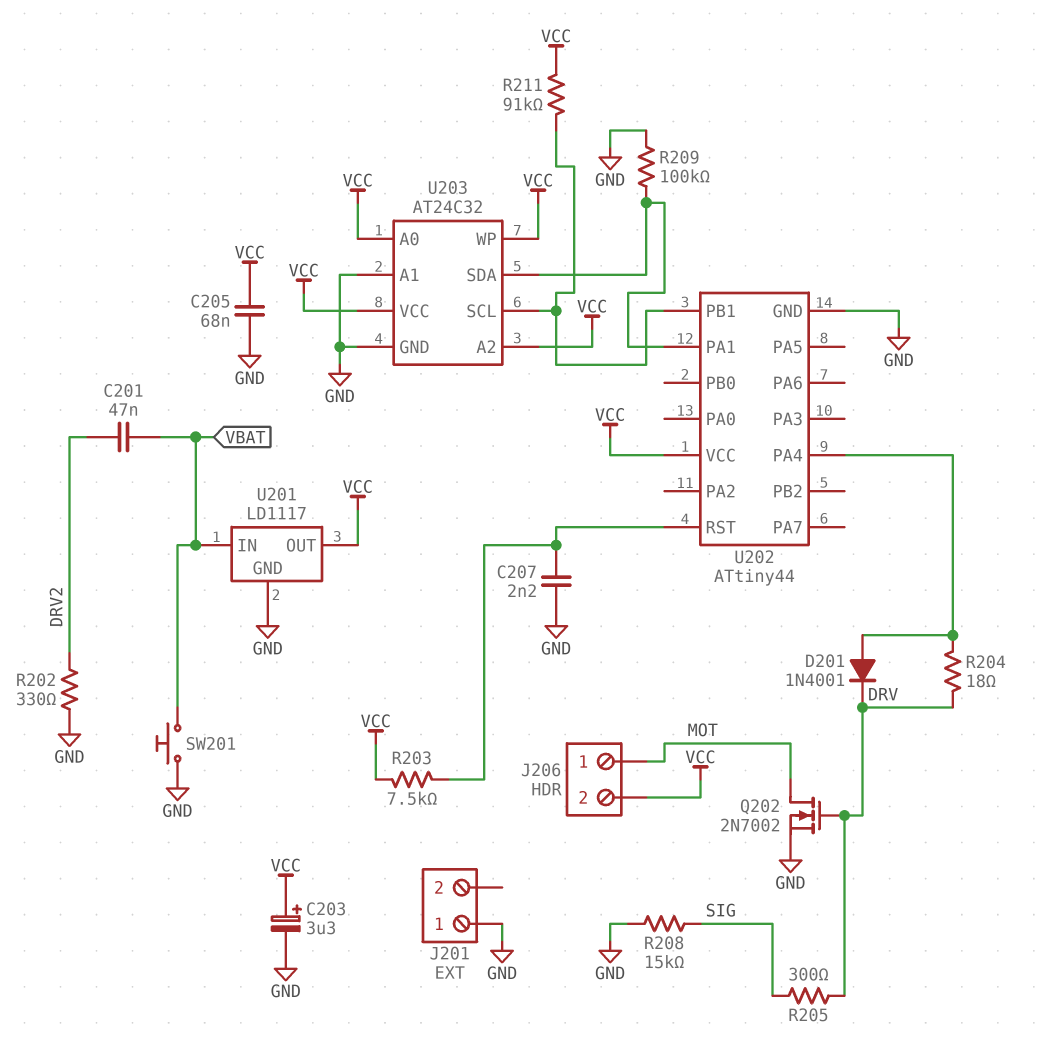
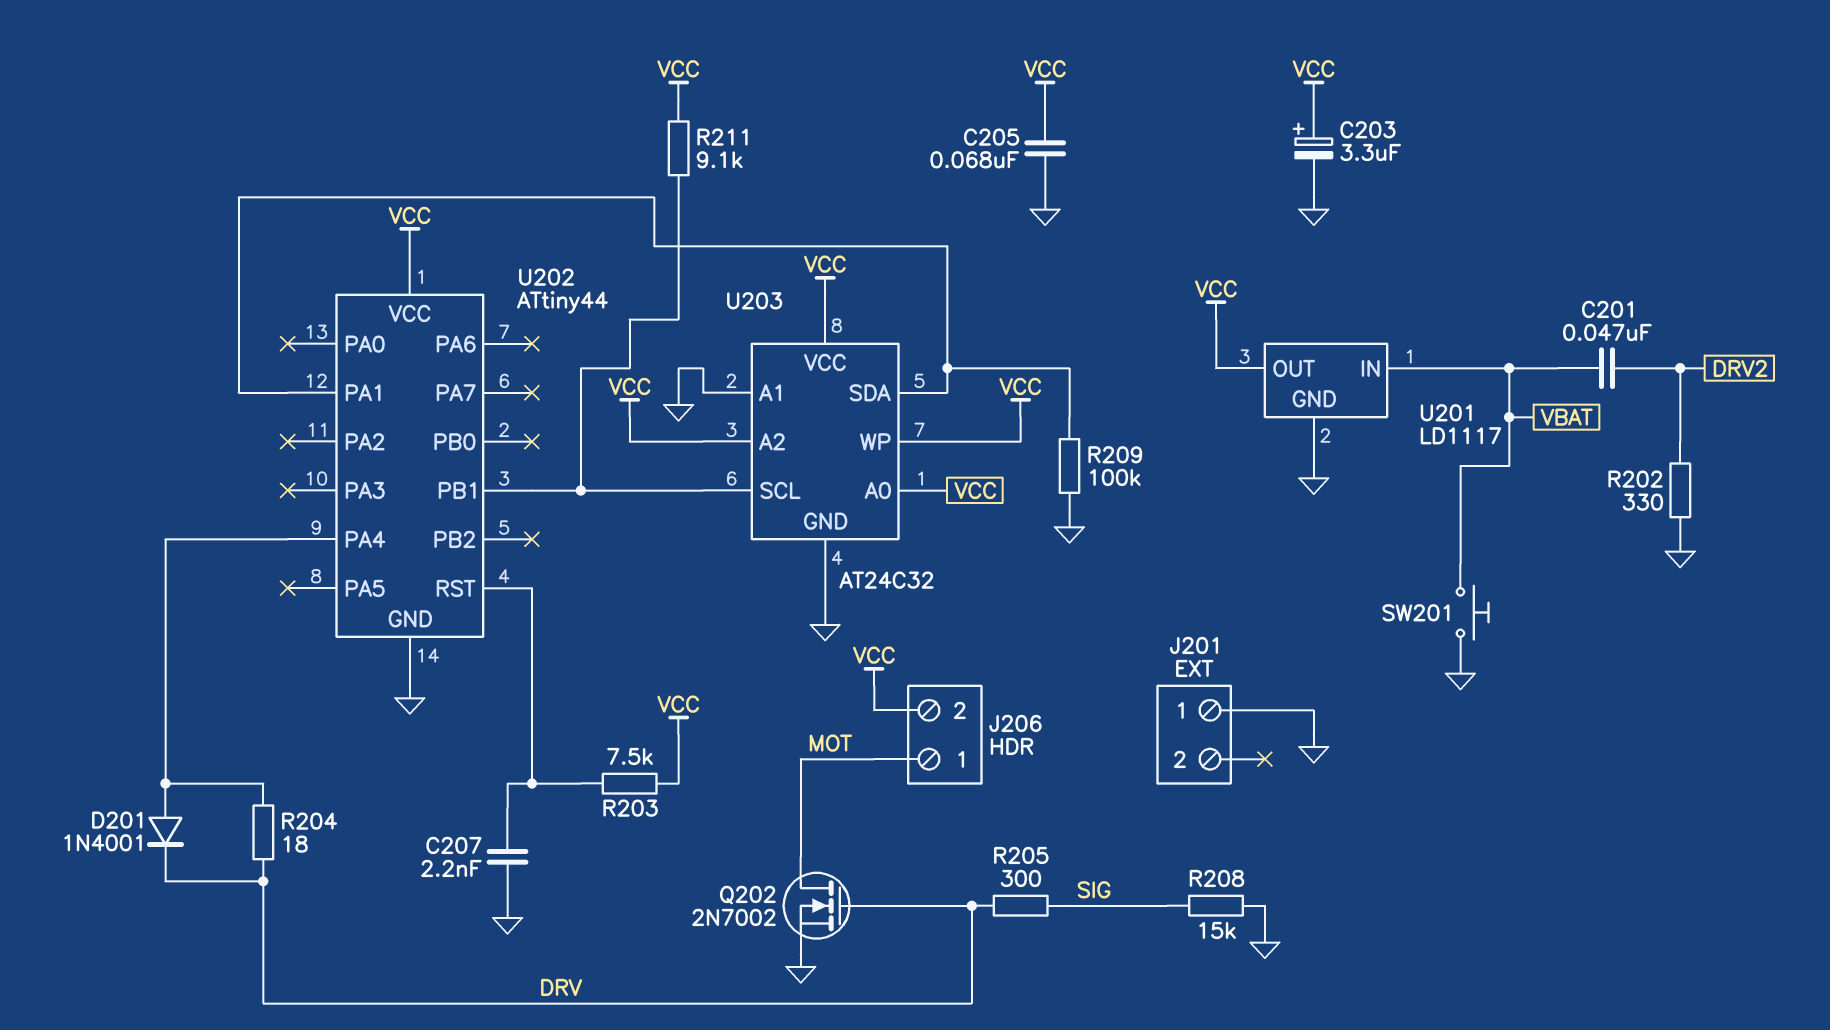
R211: 91k (U202/PB1, VCC) -> 9.1k (U202/PB1, VCC)

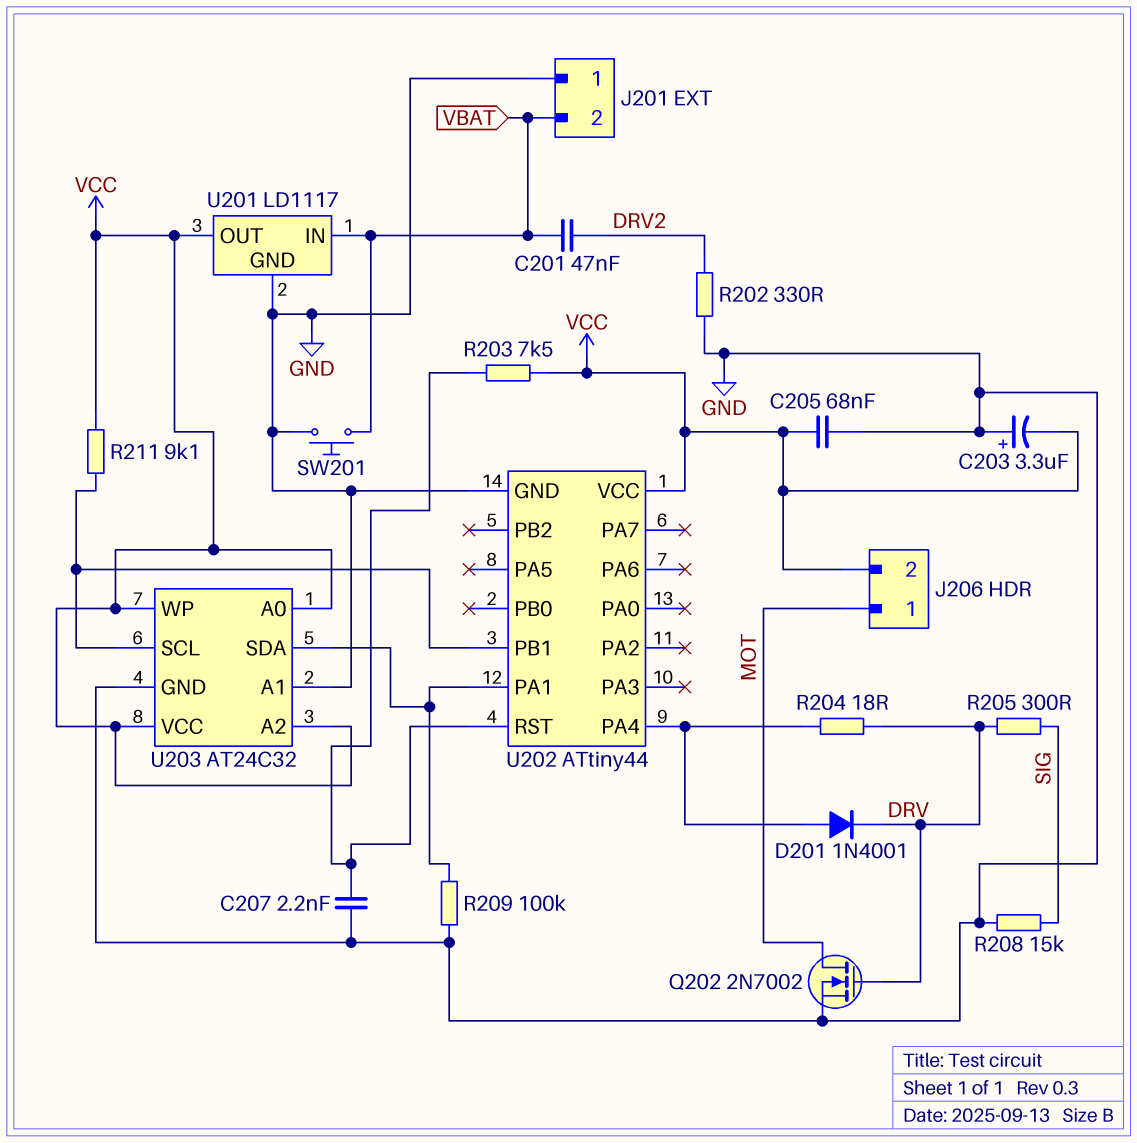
C203: 3.3uF (plus VCC, minus GND) -> 3.3uF (plus GND, minus VCC)
J201 pin 2: none -> VBAT

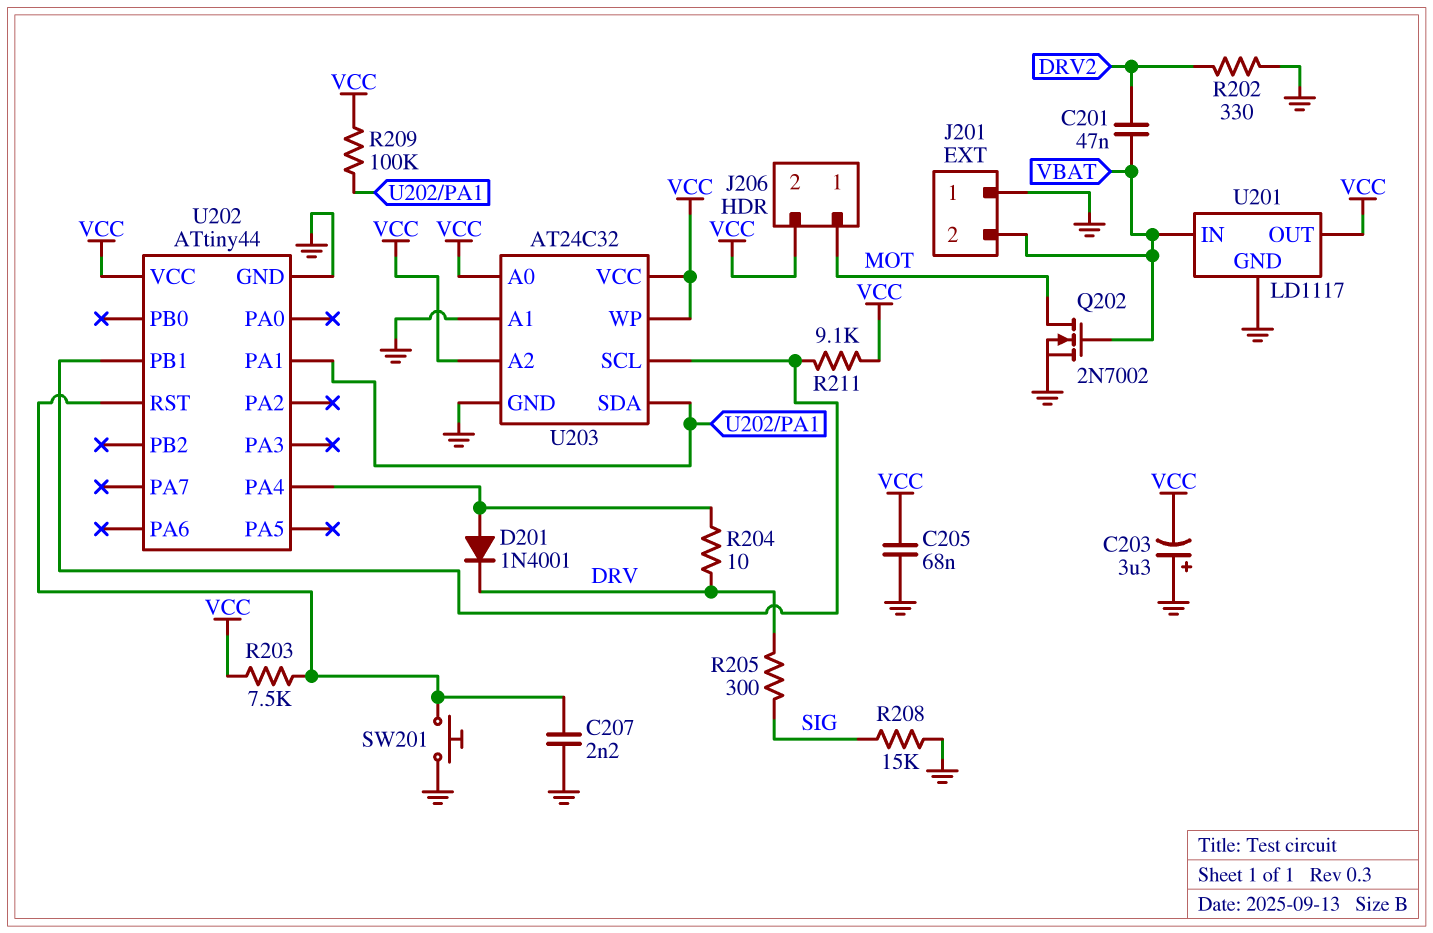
Q202: NMOS 2N7002 (G DRV, D MOT, S GND) -> NMOS 2N7002 (G VBAT, D MOT, S GND)
R204: 18 (DRV, U202/PA4) -> 10 (DRV, U202/PA4)
R209: 100k (GND, U202/PA1) -> 100k (U202/PA1, VCC)
SW201: button (GND, VBAT) -> button (GND, U202/RST)

